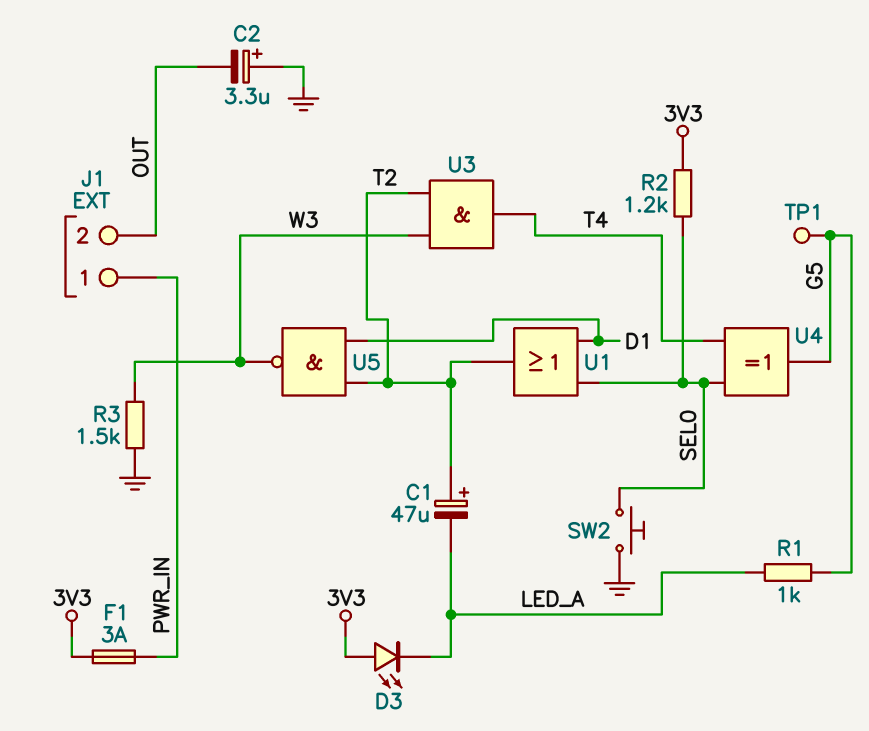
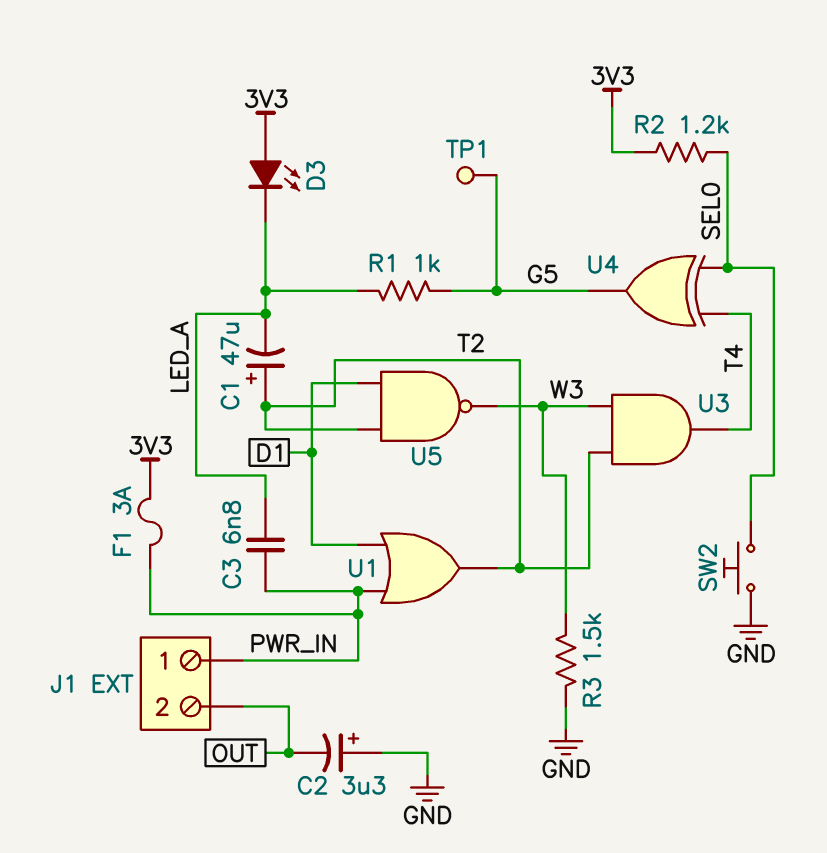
C3: none -> 6.8nF (LED_A, PWR_IN)
U1: OR (in D1, in SEL0, out T2) -> OR (in D1, in PWR_IN, out T2)

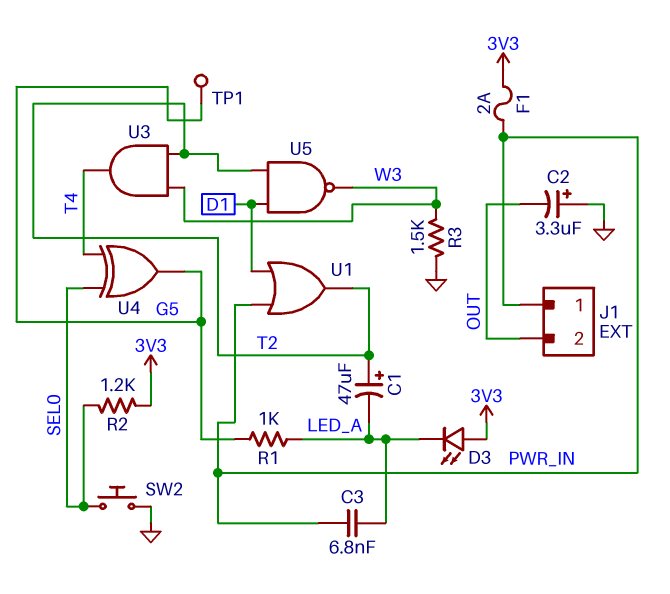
F1: 3A (3V3, PWR_IN) -> 2A (3V3, PWR_IN)

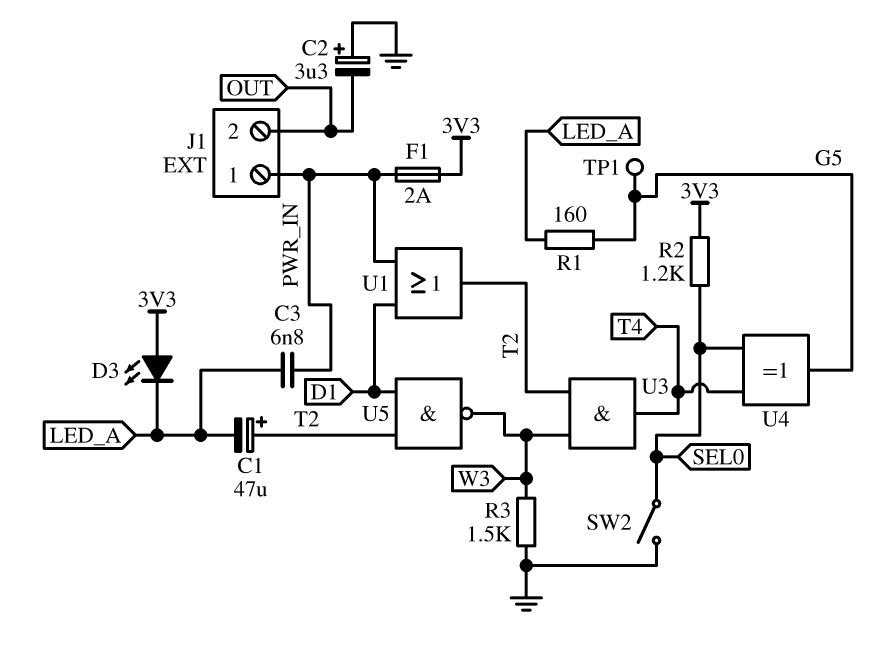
R1: 1k (G5, LED_A) -> 160 (G5, LED_A)
SW2: button (GND, SEL0) -> switch (GND, SEL0)

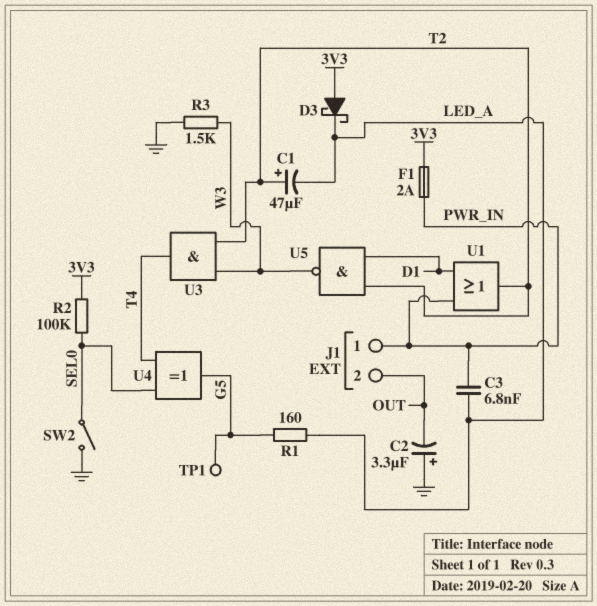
D3: LED (A 3V3, K LED_A) -> schottky (A 3V3, K LED_A)
R2: 1.2k (3V3, SEL0) -> 100k (3V3, SEL0)

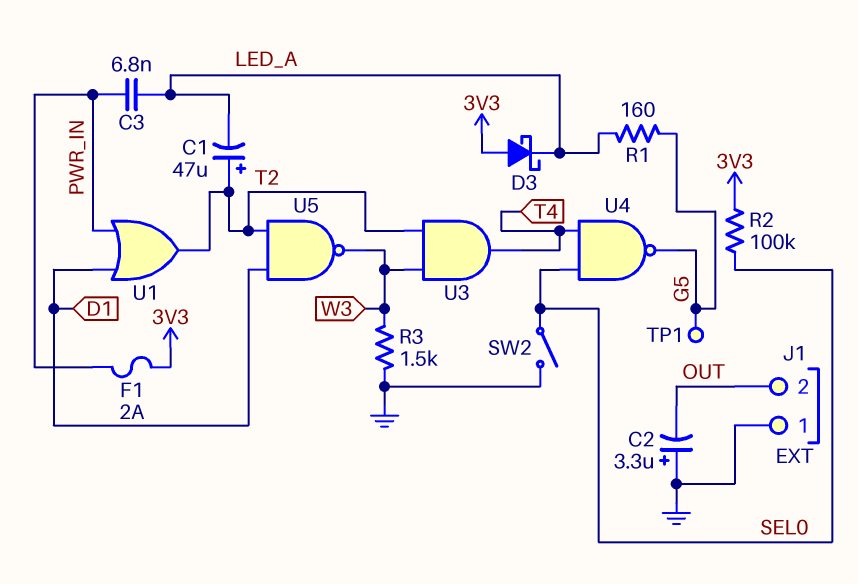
J1 pin 1: PWR_IN -> GND
U4: XOR (in SEL0, in T4, out G5) -> NAND (in SEL0, in T4, out G5)

